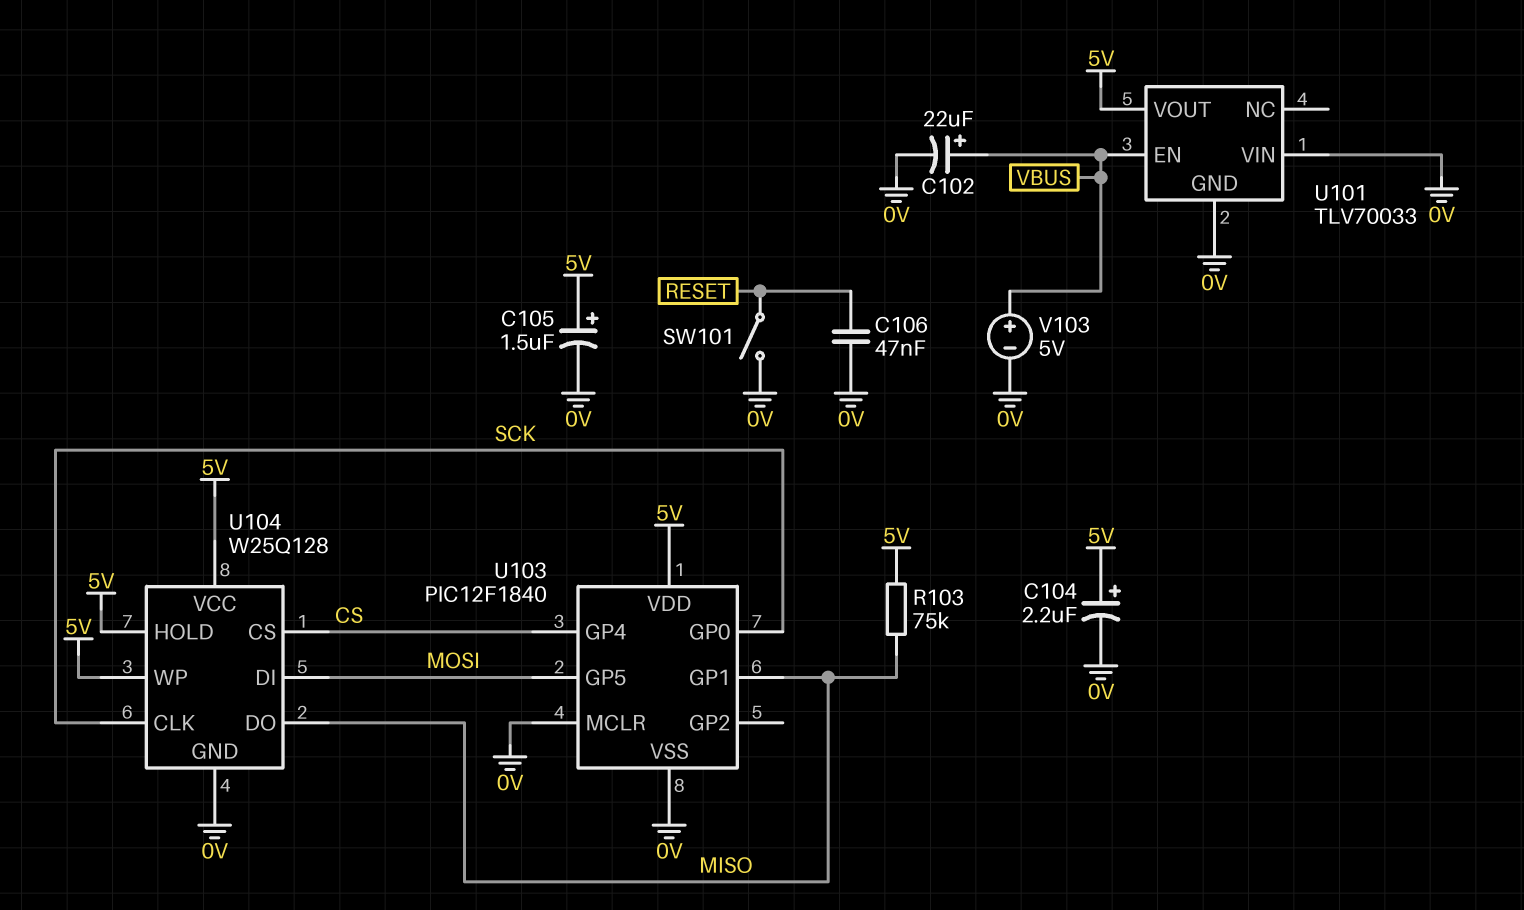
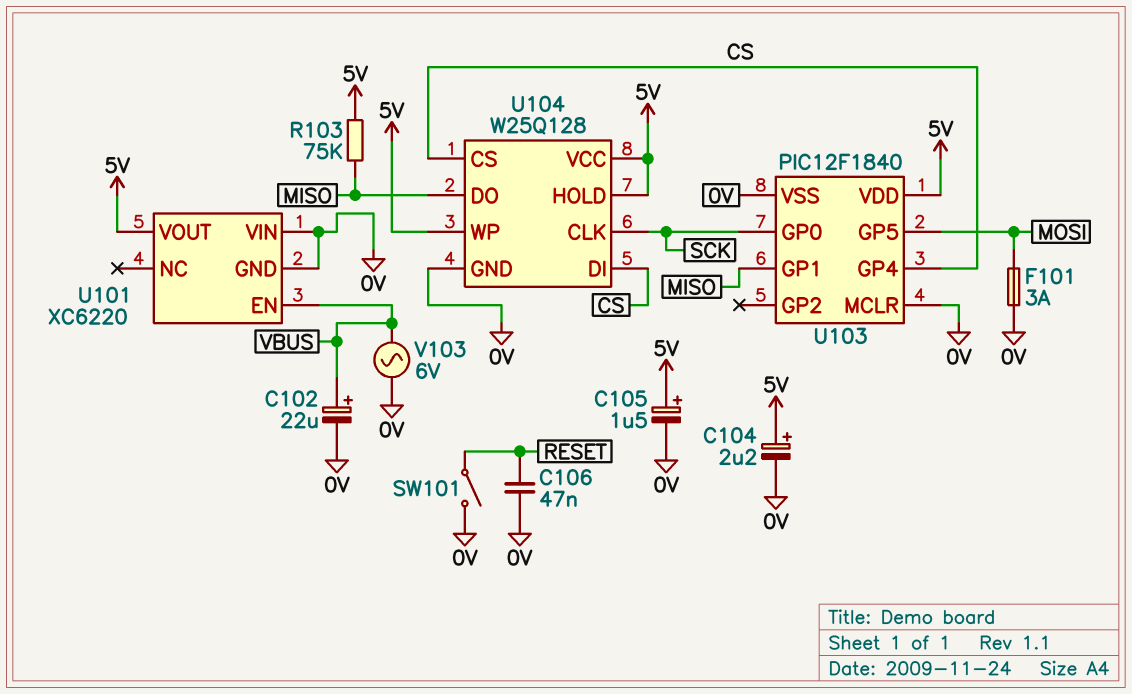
F101: none -> 3A (0V, MOSI)
U101: TLV70033 -> XC6220
U104 pin DI: MOSI -> CS
V103: 5V (plus VBUS, minus 0V) -> AC 6V (0V, VBUS)

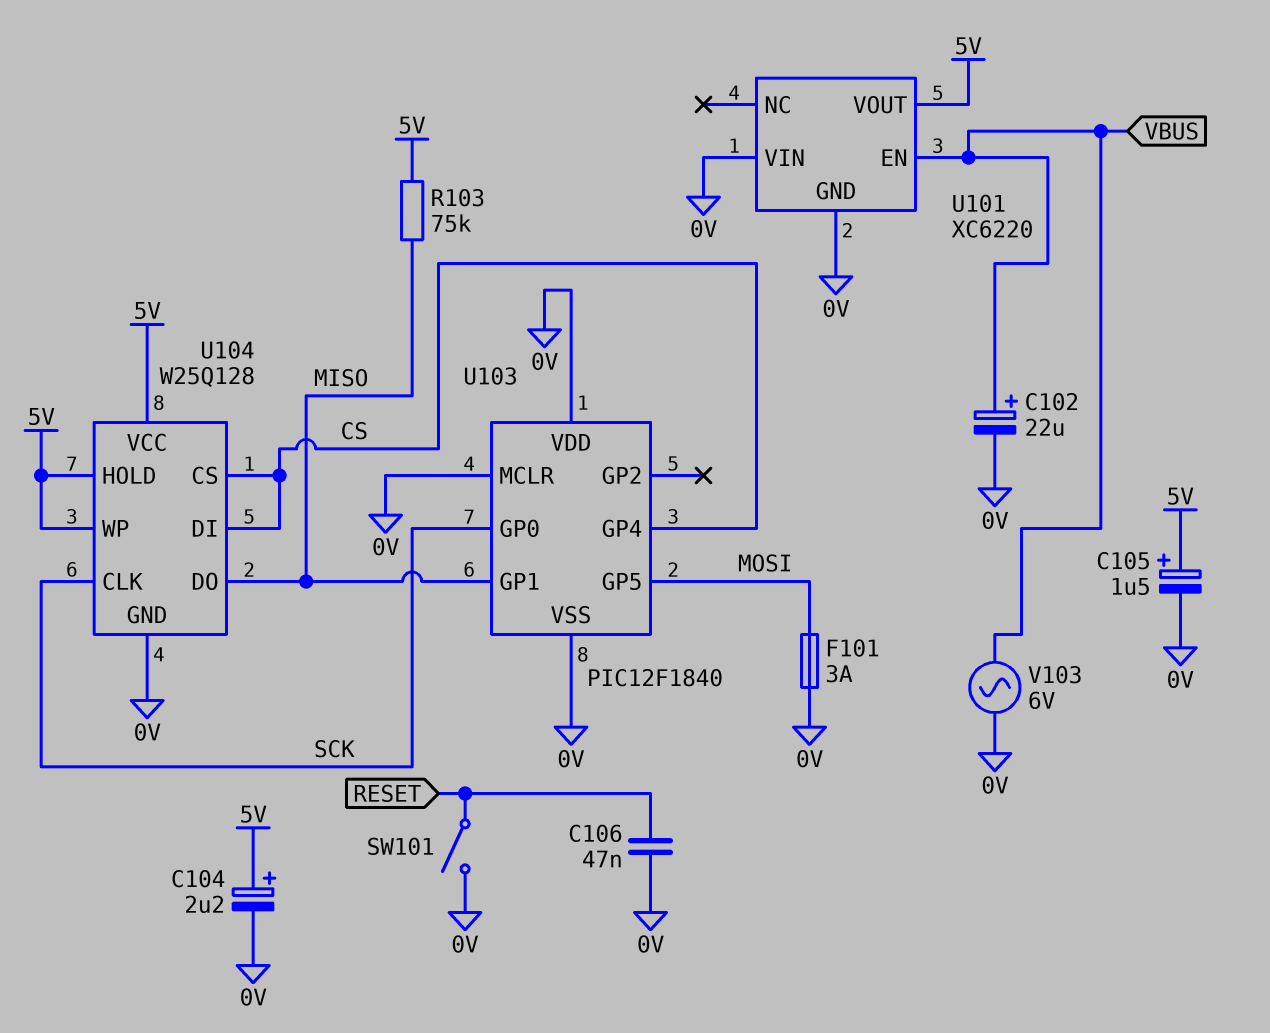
U103 pin VDD: 5V -> 0V

